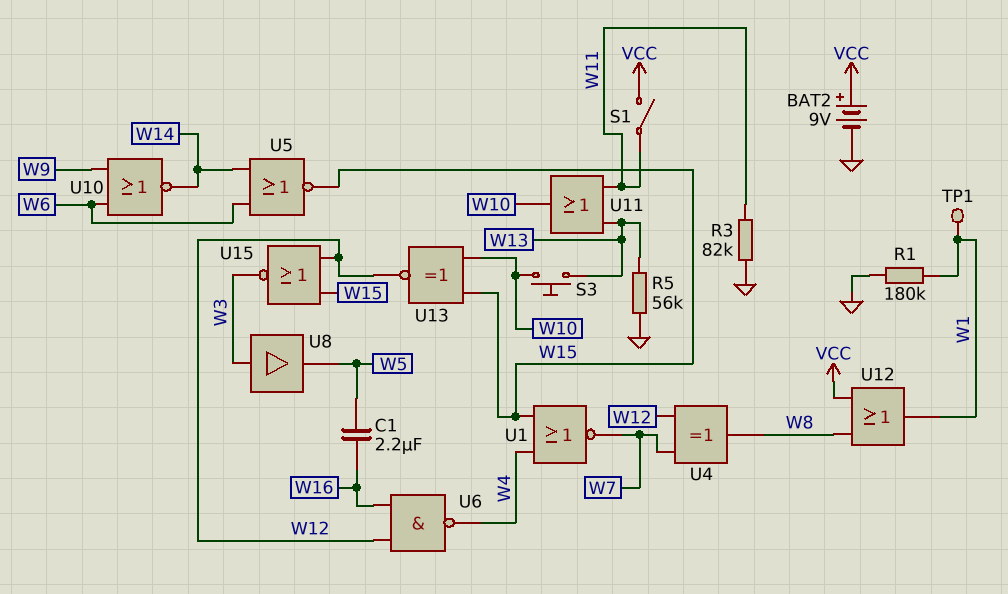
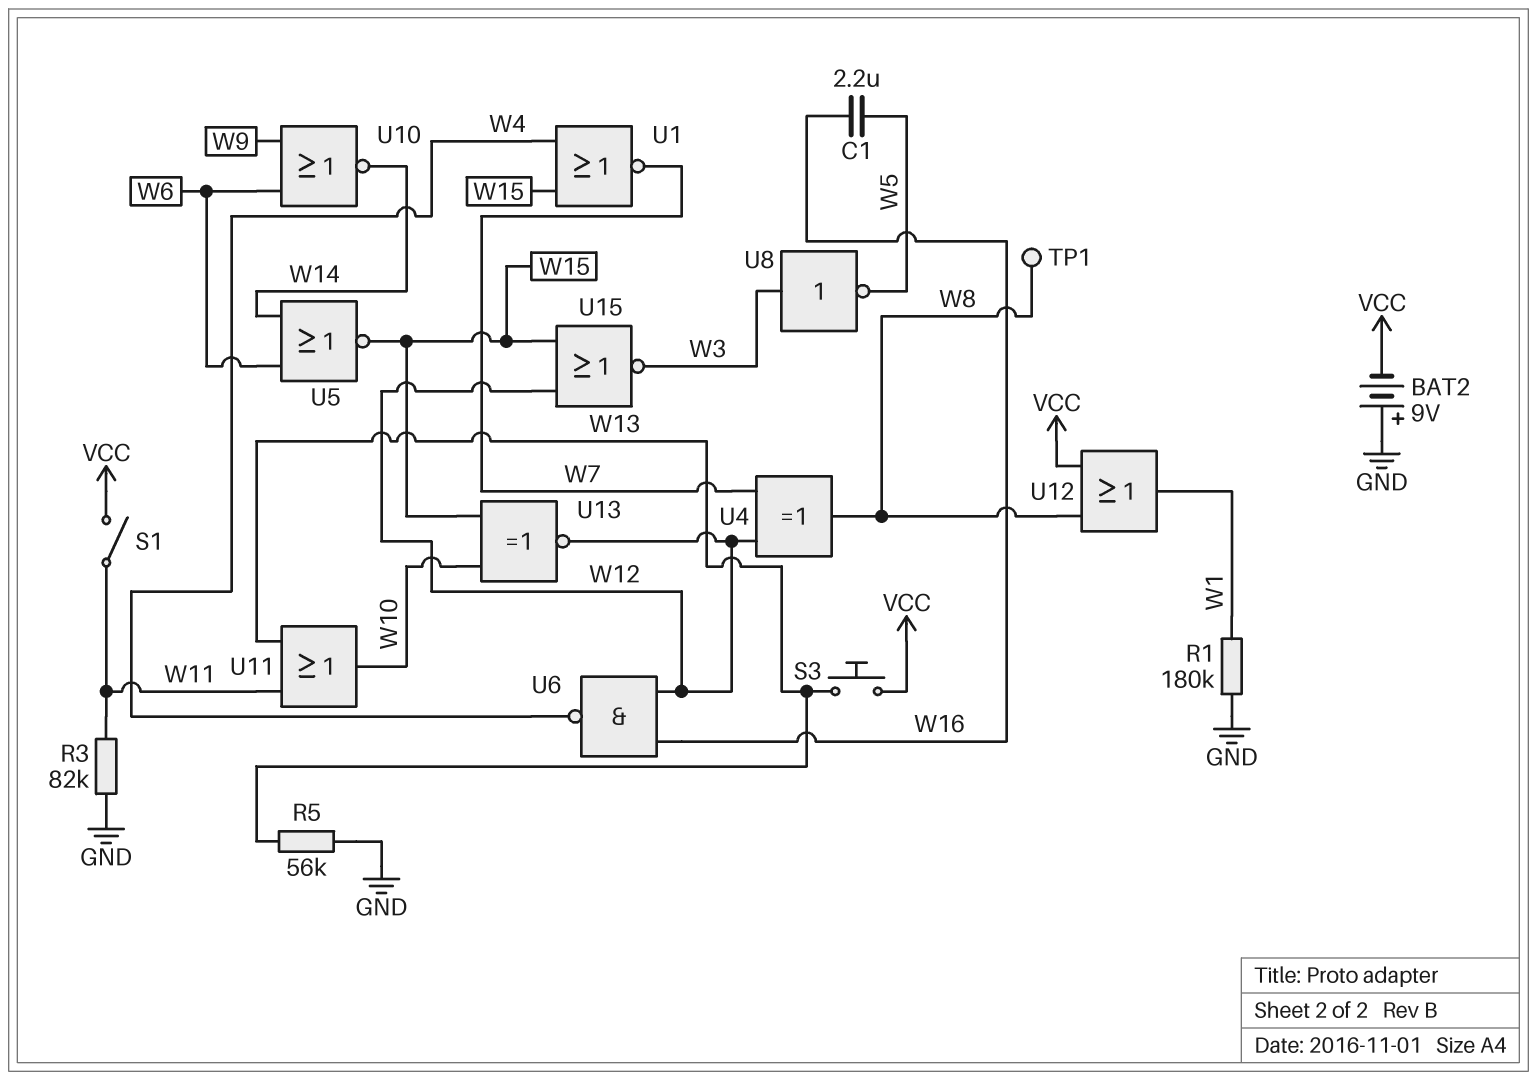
BAT2: 9V (plus VCC, minus GND) -> 9V (plus GND, minus VCC)
S3: button (W10, W13) -> button (VCC, W13)
TP1: test point (W1) -> test point (W8)
U8: buffer (in W3, out W5) -> NOT (in W3, out W5)

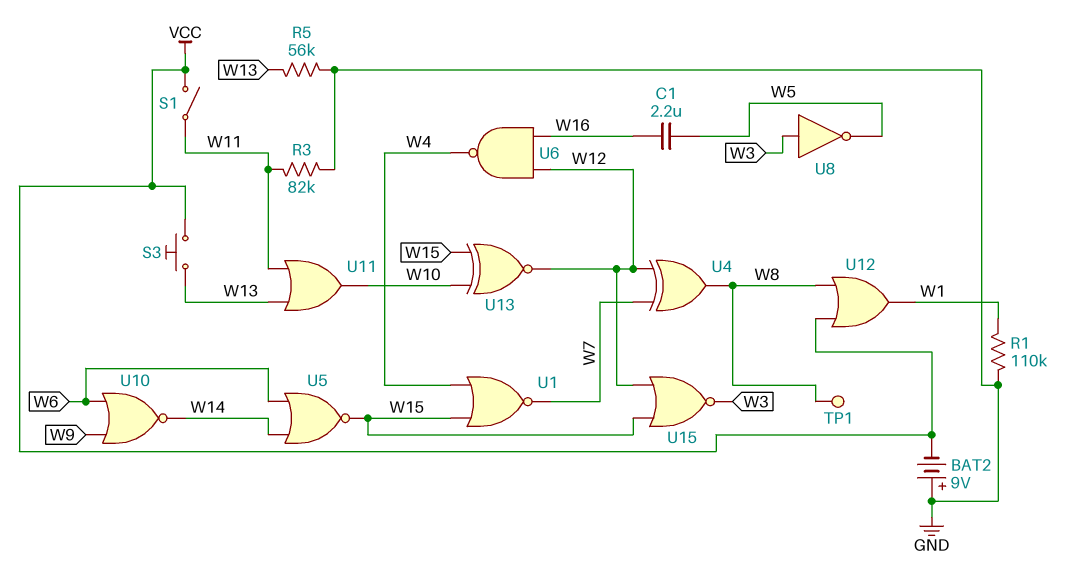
R1: 180k (GND, W1) -> 110k (GND, W1)

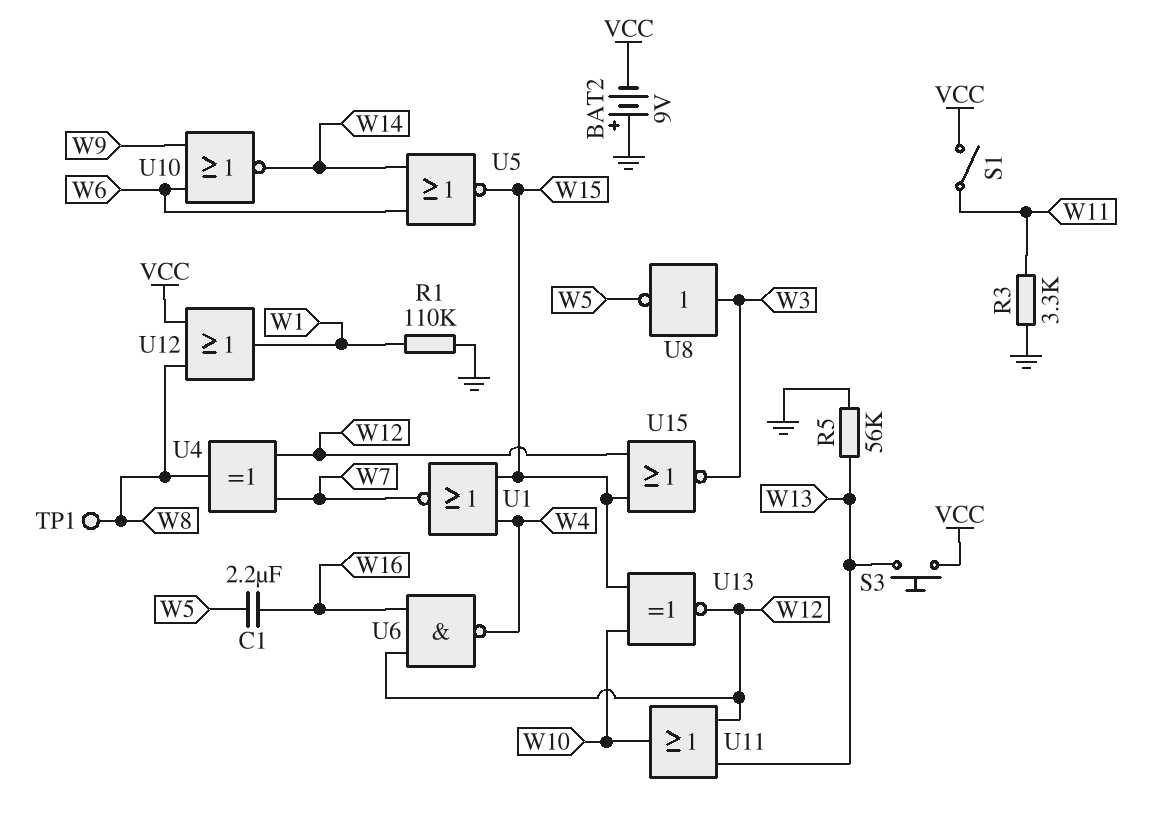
R3: 82k (GND, W11) -> 3.3k (GND, W11)
U11: OR (in W11, in W13, out W10) -> OR (in W12, in W13, out W10)

